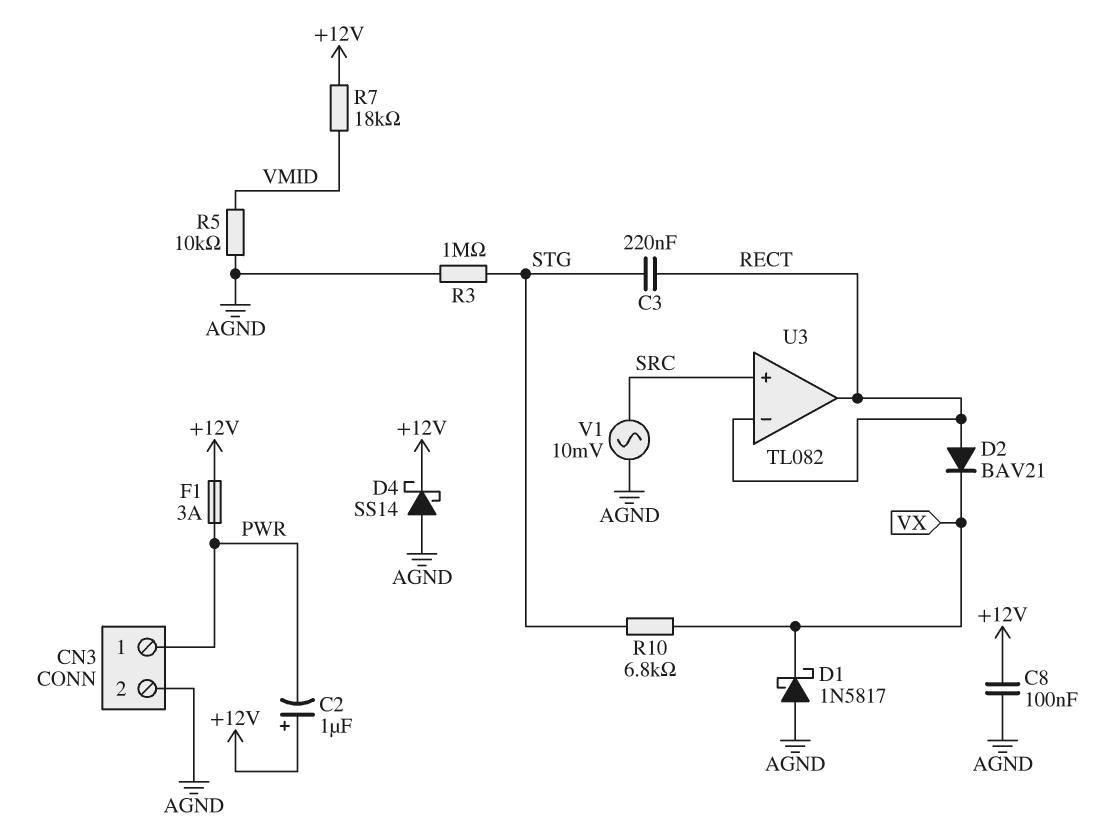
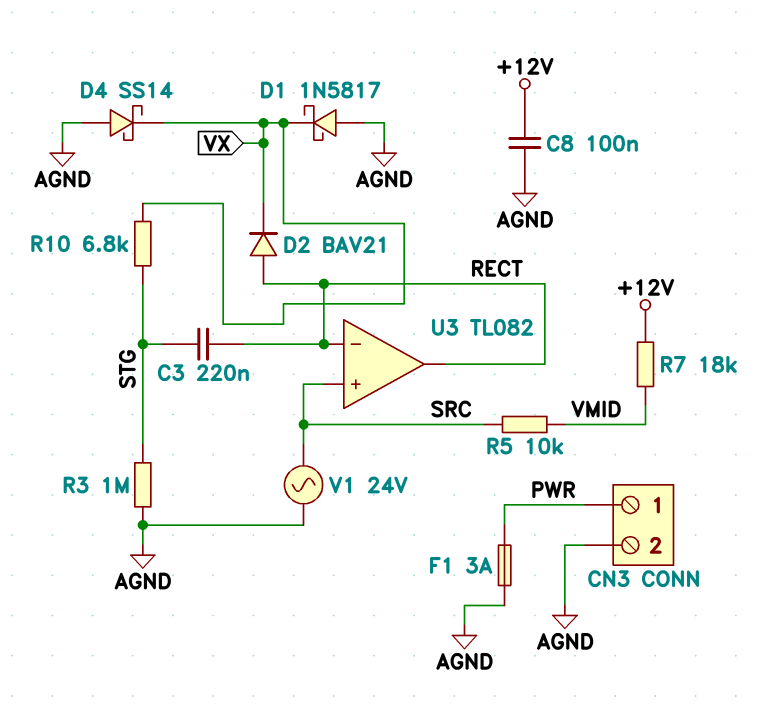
C2: 1uF (plus +12V, minus PWR) -> none
D4: schottky SS14 (A AGND, K +12V) -> schottky SS14 (A AGND, K VX)
F1: 3A (+12V, PWR) -> 3A (AGND, PWR)
R5: 10k (AGND, VMID) -> 10k (SRC, VMID)
V1: AC 10mV (AGND, SRC) -> AC 24V (AGND, SRC)

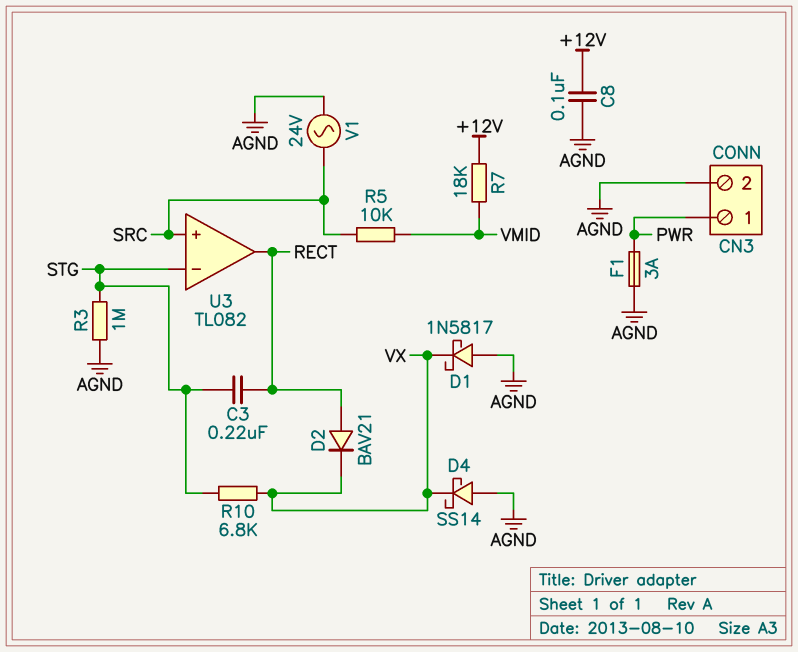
U3 pin in-: RECT -> STG

